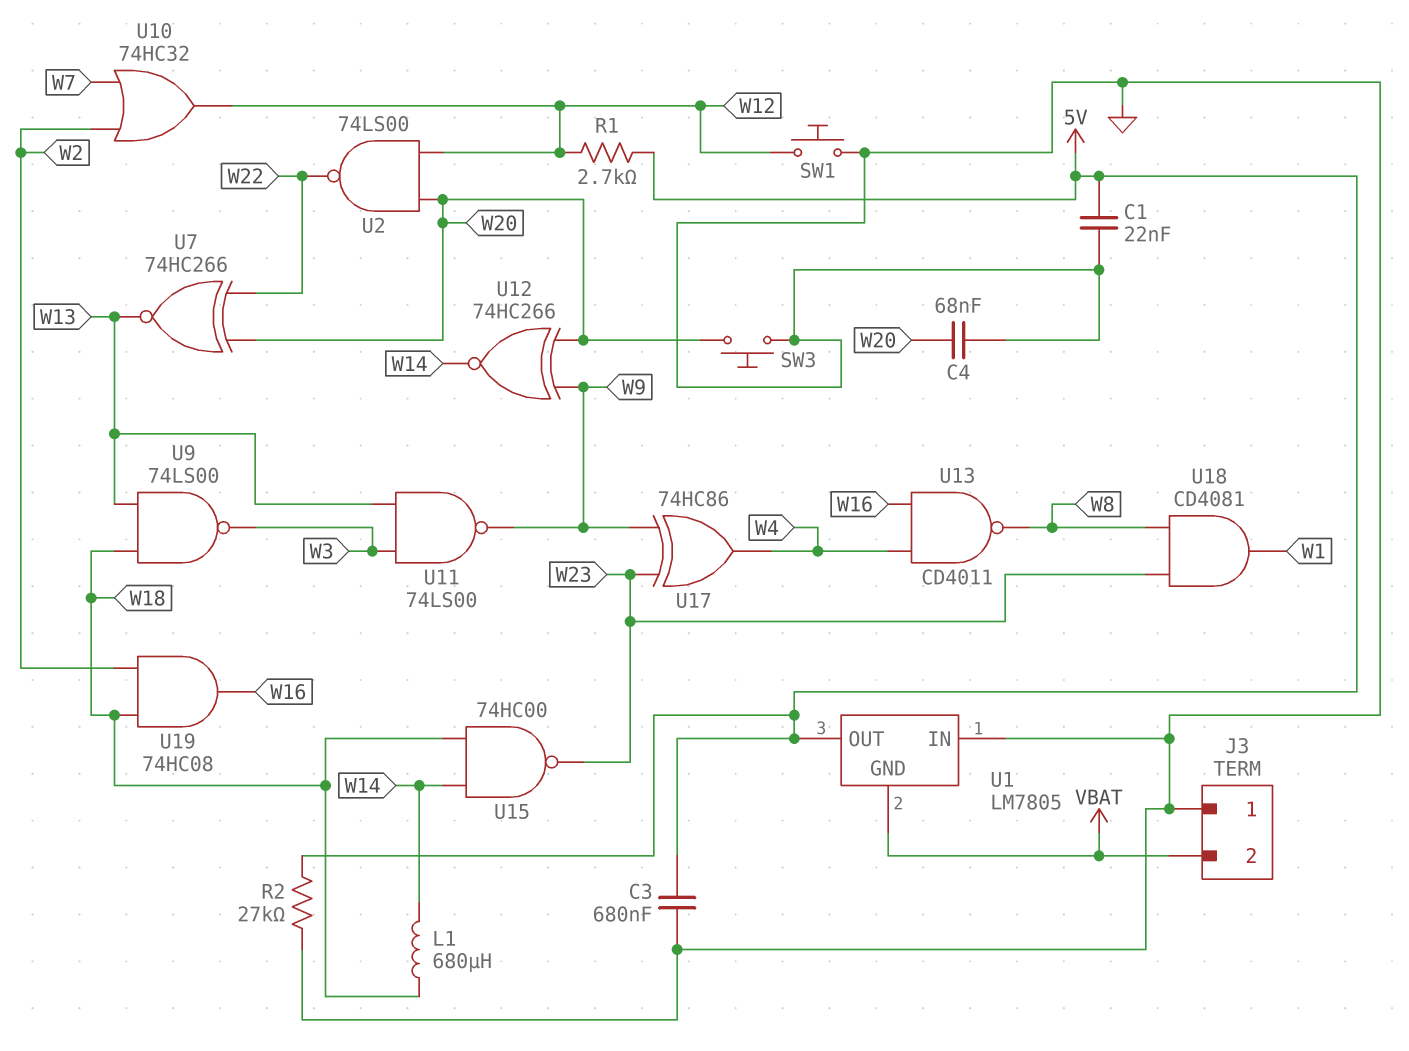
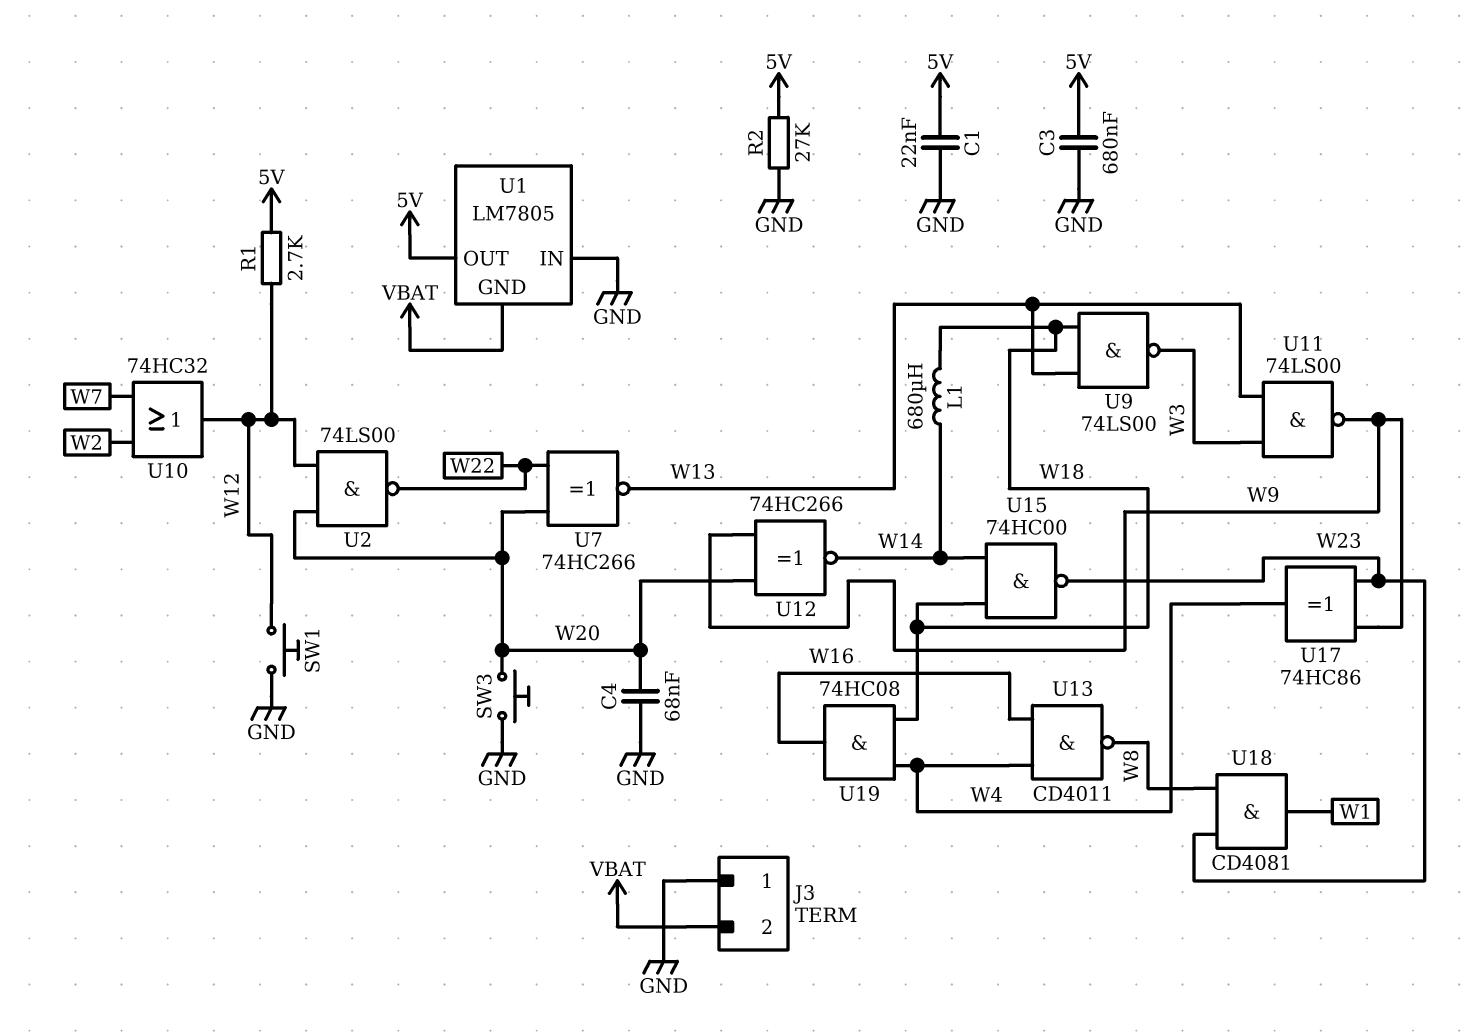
U19: AND 74HC08 (in W2, in W18, out W16) -> AND 74HC08 (in W4, in W18, out W16)

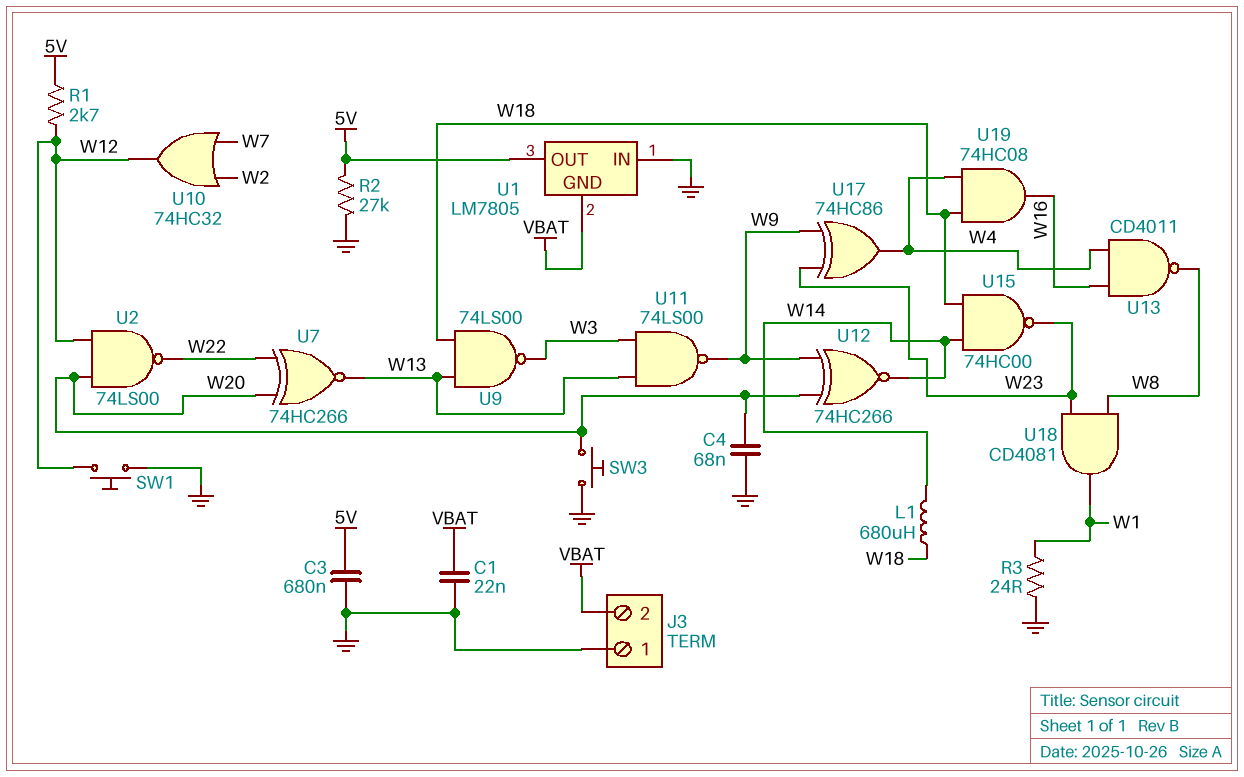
C1: 22nF (5V, GND) -> 22nF (GND, VBAT)
R3: none -> 24 (GND, W1)

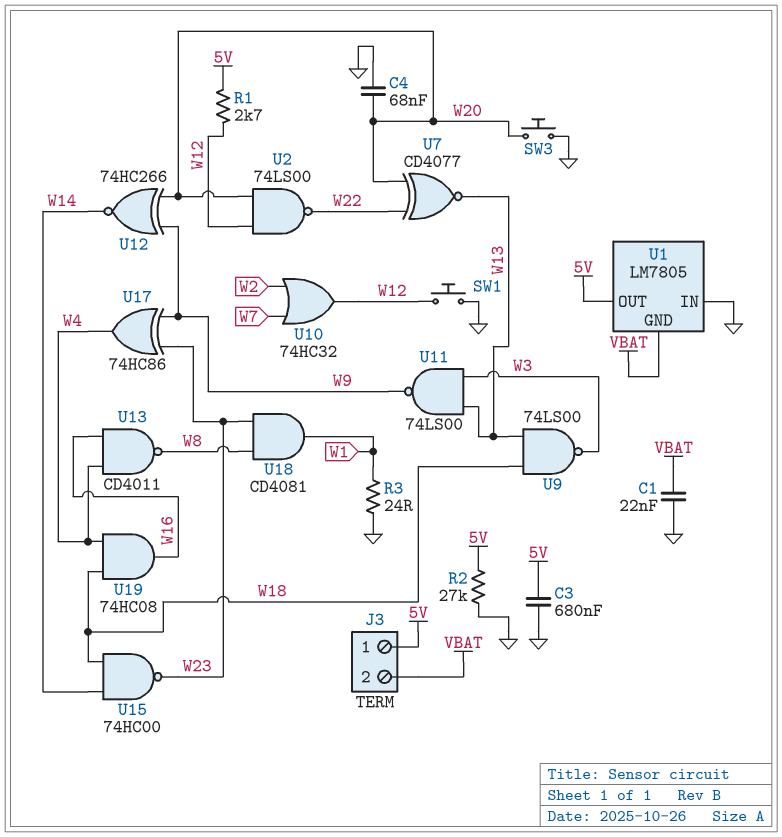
J3 pin 1: GND -> 5V
L1: 680uH (W14, W18) -> none
U7: XNOR 74HC266 (in W20, in W22, out W13) -> XNOR CD4077 (in W20, in W22, out W13)

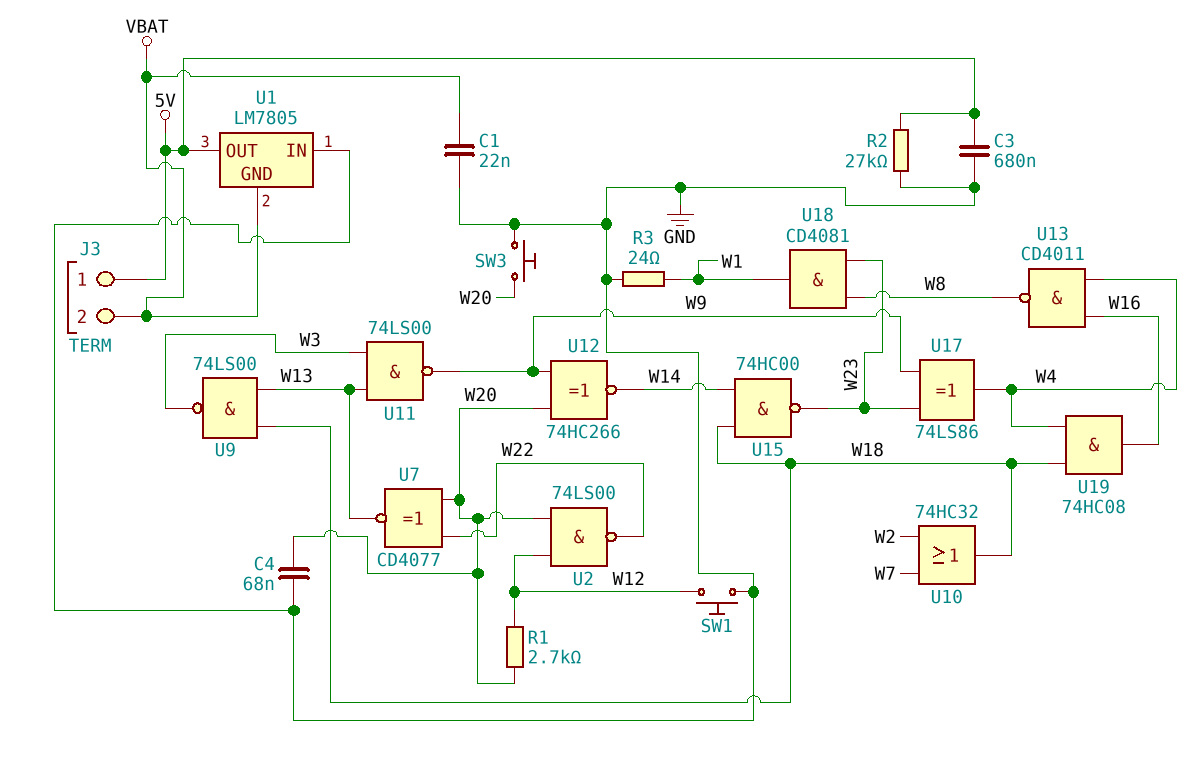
R1: 2.7k (5V, W12) -> 2.7k (W12, W20)
U10: OR 74HC32 (in W2, in W7, out W12) -> OR 74HC32 (in W2, in W7, out W18)
U17: XOR 74HC86 (in W9, in W23, out W4) -> XOR 74LS86 (in W9, in W23, out W4)

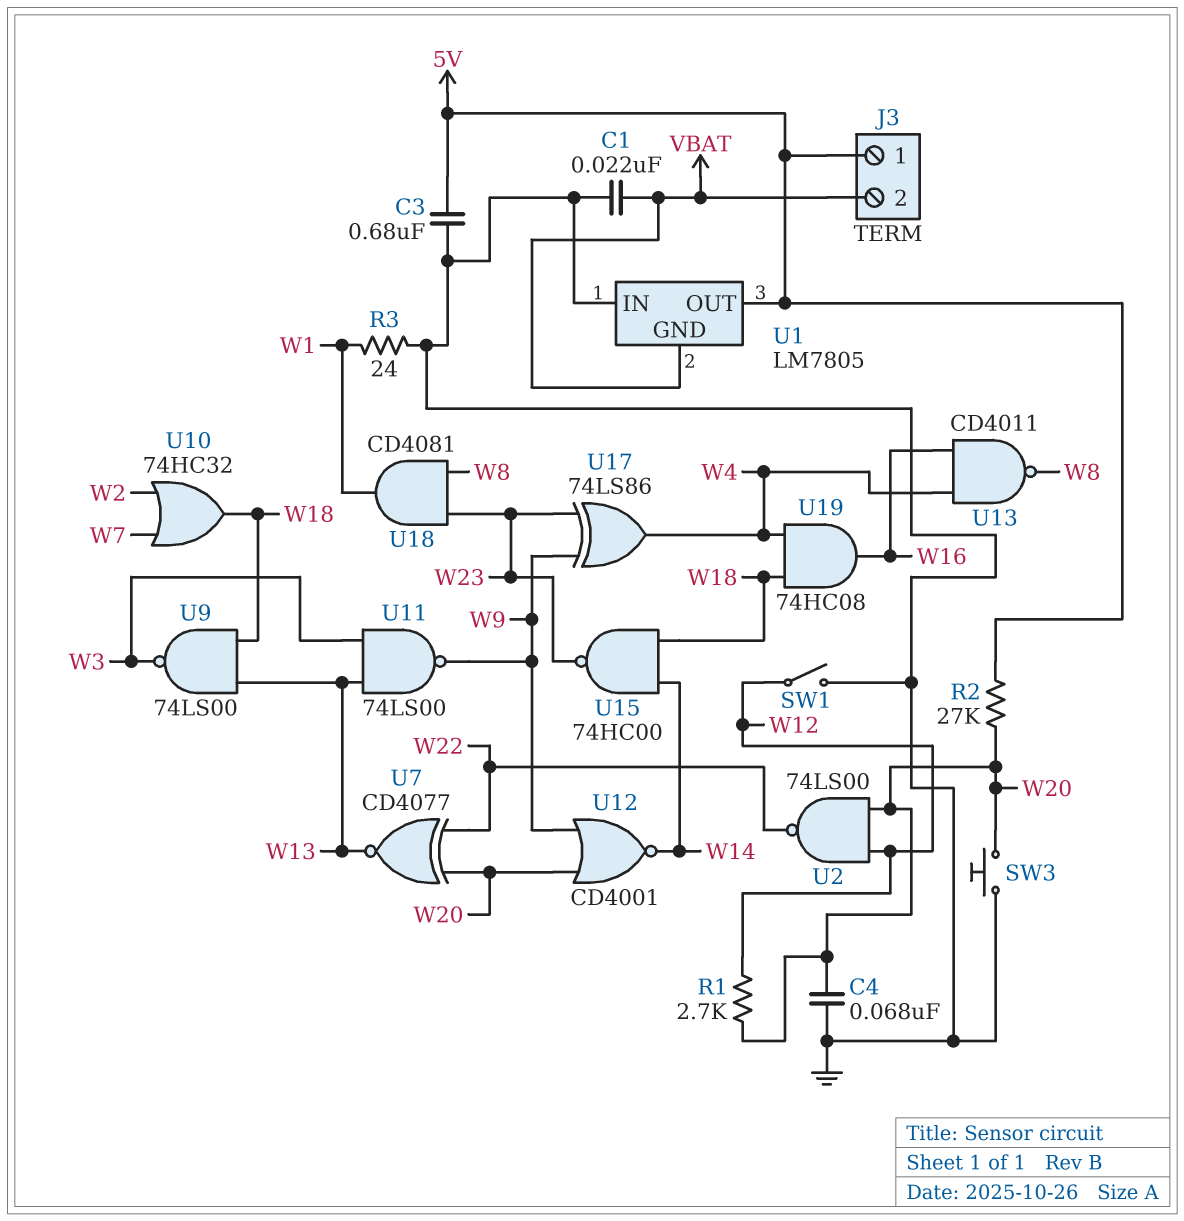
R2: 27k (5V, GND) -> 27k (5V, W20)
SW1: button (GND, W12) -> switch (GND, W12)
U12: XNOR 74HC266 (in W9, in W20, out W14) -> NOR CD4001 (in W9, in W20, out W14)

